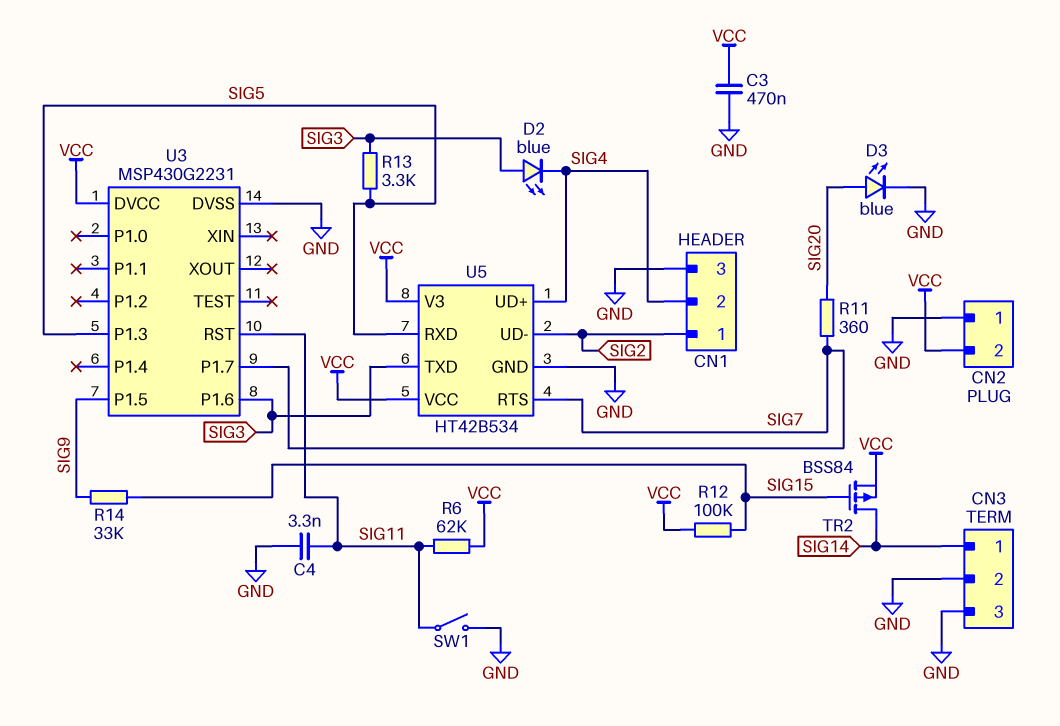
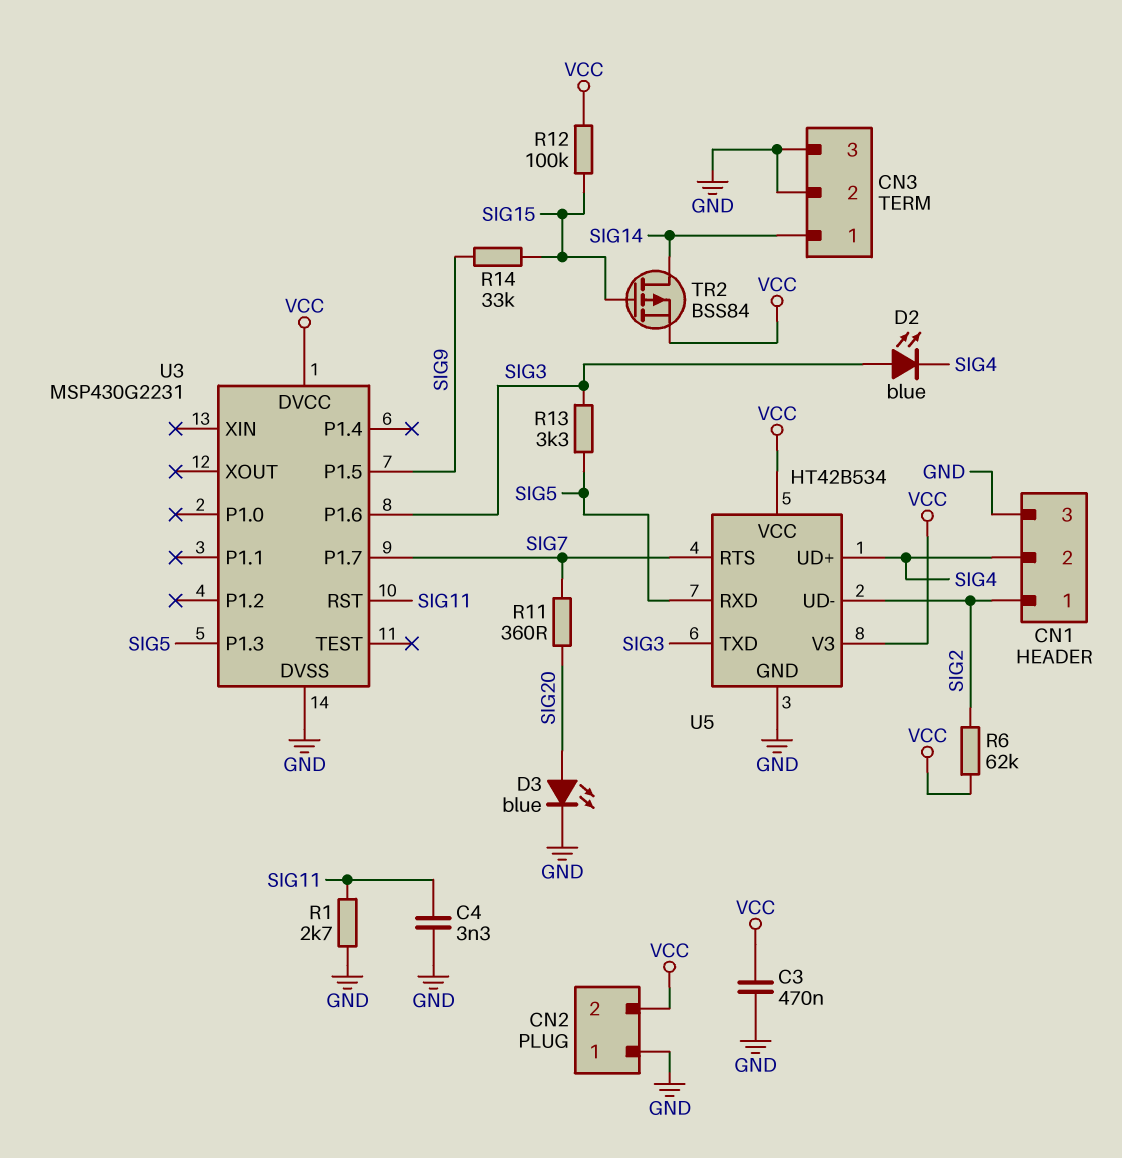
R1: none -> 2.7k (GND, SIG11)
R6: 62k (SIG11, VCC) -> 62k (SIG2, VCC)
SW1: switch (GND, SIG11) -> none

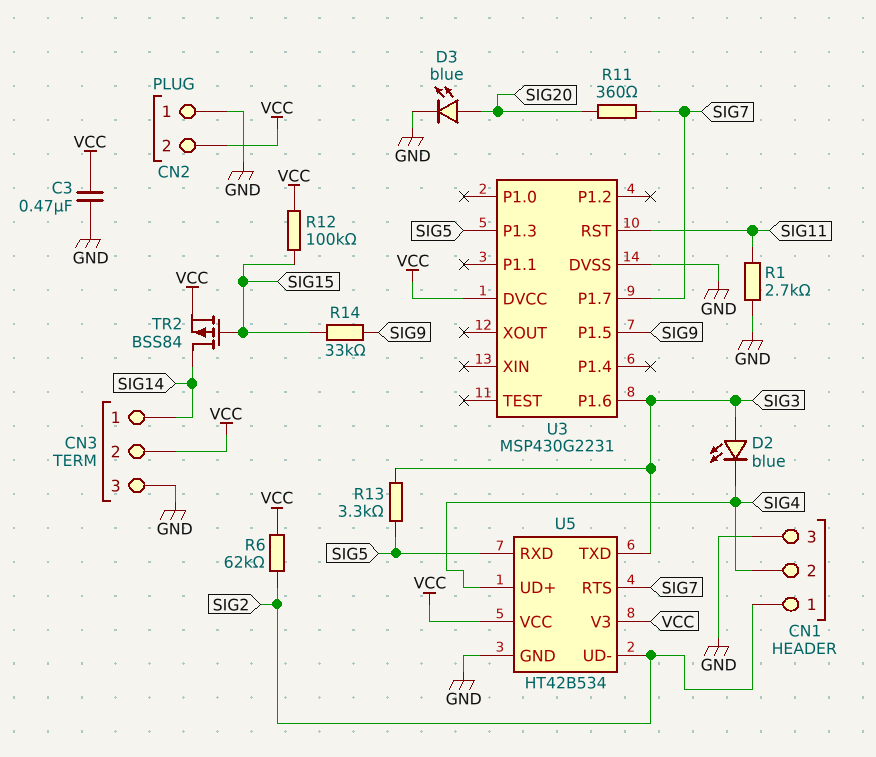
C4: 3.3nF (GND, SIG11) -> none
CN3 pin 2: GND -> VCC

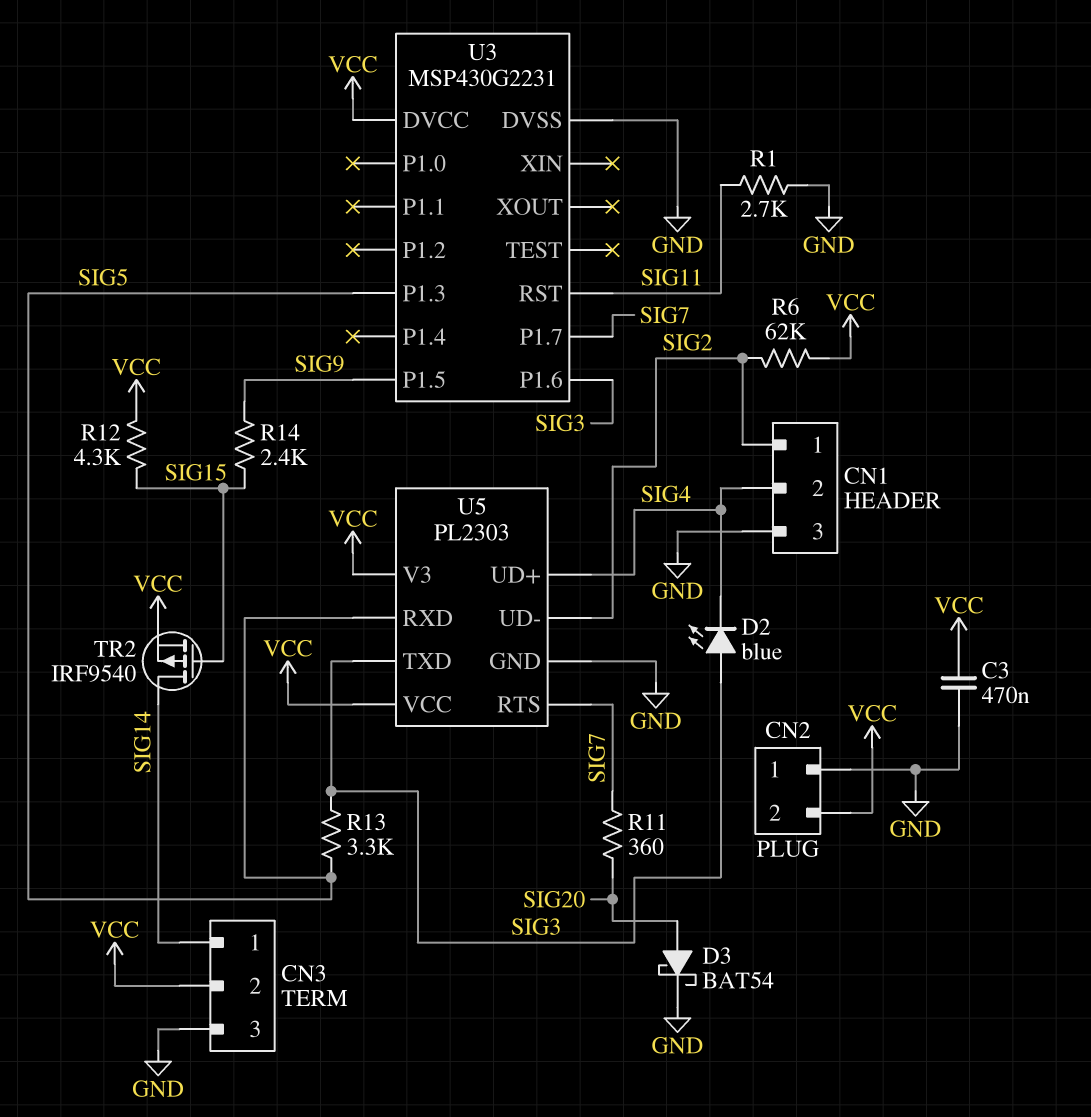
D3: LED blue (A SIG20, K GND) -> schottky BAT54 (A SIG20, K GND)
R12: 100k (SIG15, VCC) -> 4.3k (SIG15, VCC)
R14: 33k (SIG9, SIG15) -> 2.4k (SIG9, SIG15)
TR2: PMOS BSS84 (G SIG15, D SIG14, S VCC) -> PMOS IRF9540 (G SIG15, D SIG14, S VCC)
U5: HT42B534 -> PL2303

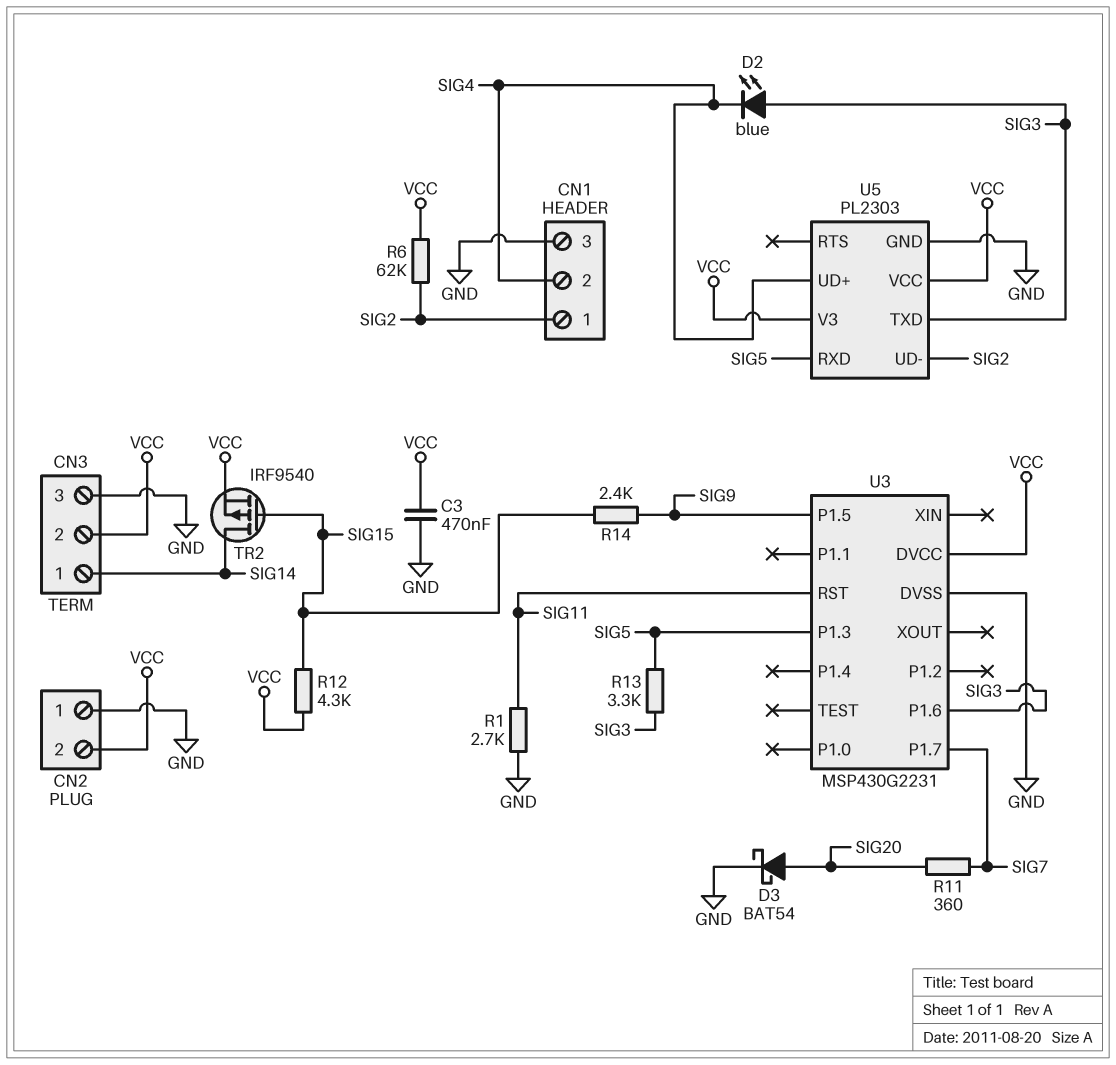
U5 pin RTS: SIG7 -> none

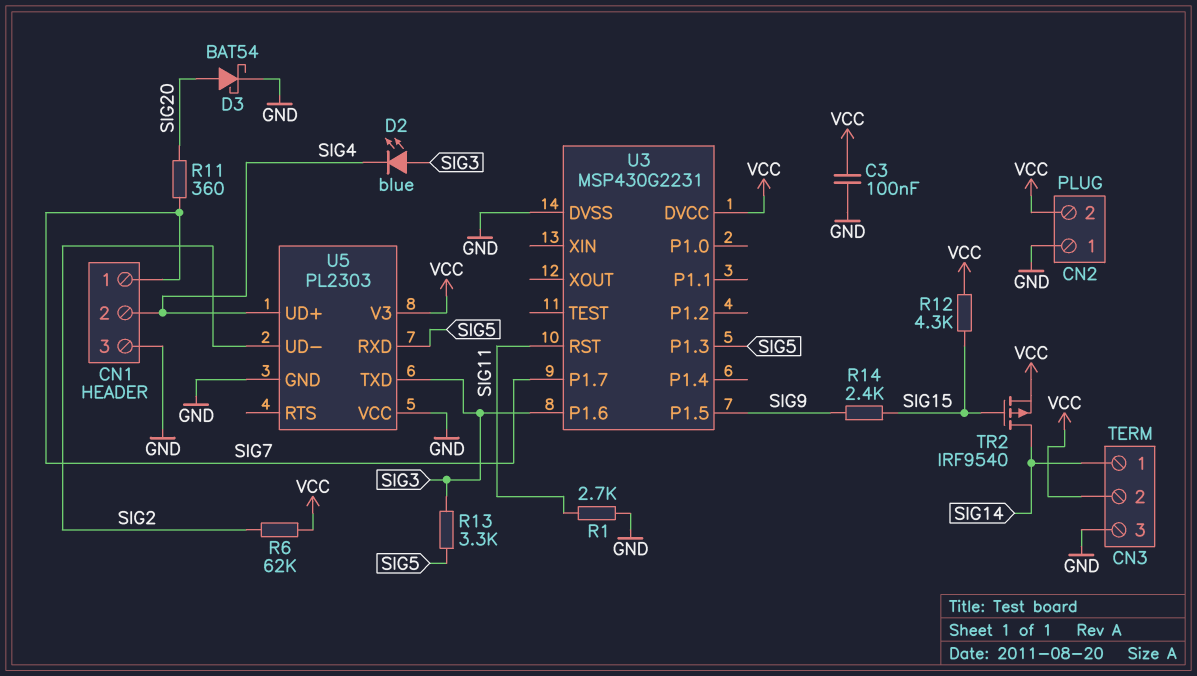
C3: 470nF (GND, VCC) -> 100nF (GND, VCC)
CN1 pin 1: SIG2 -> SIG7
U5 pin VCC: VCC -> GND

